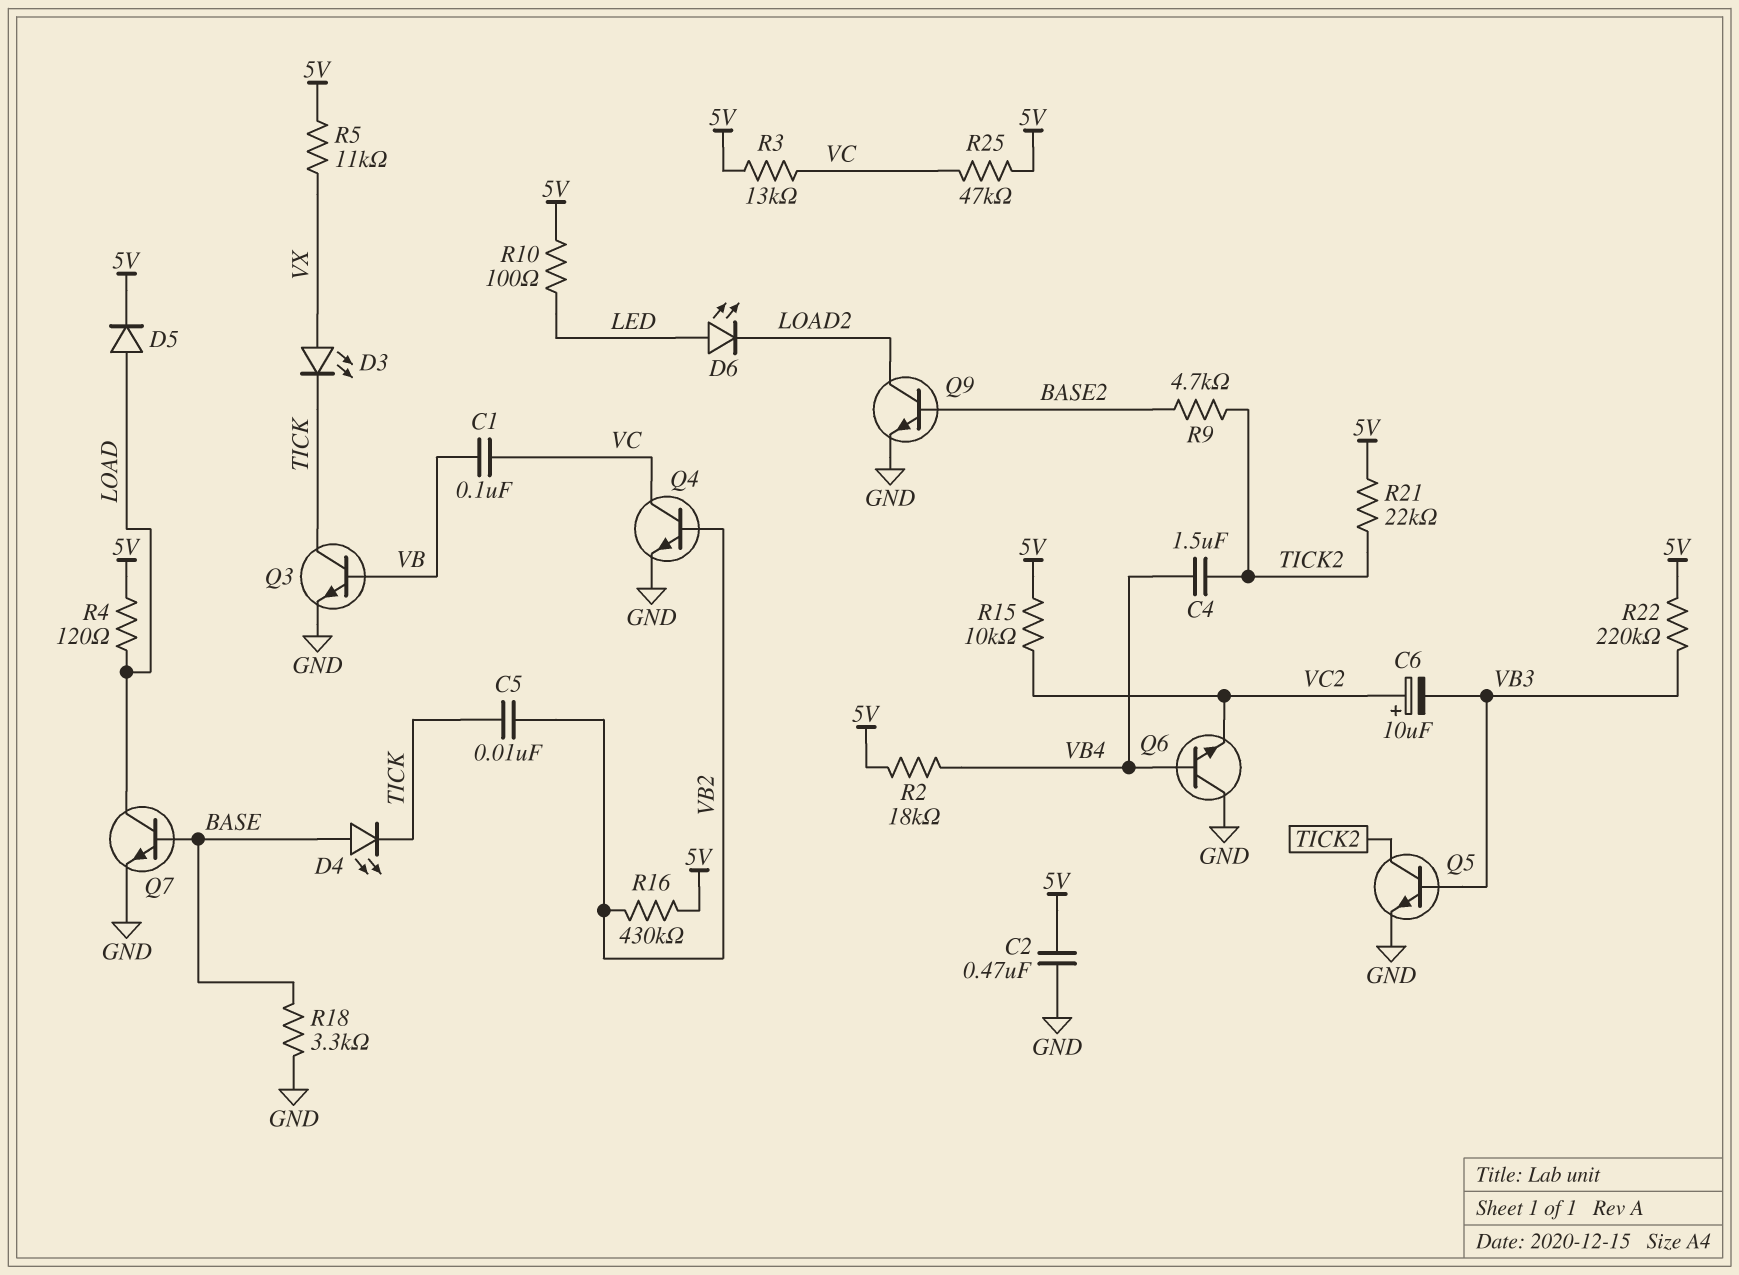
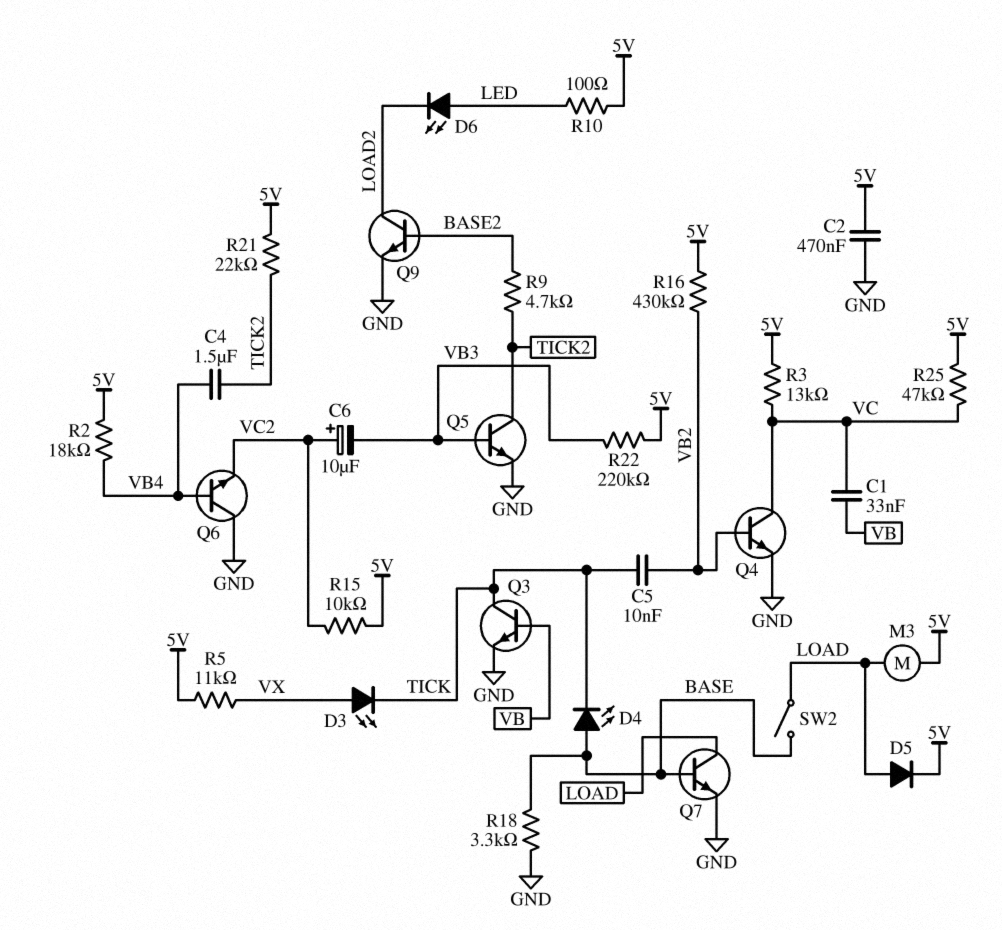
C1: 100nF (VB, VC) -> 33nF (VB, VC)
M3: none -> motor (5V, LOAD)
R4: 120 (5V, LOAD) -> none
SW2: none -> switch (BASE, LOAD)

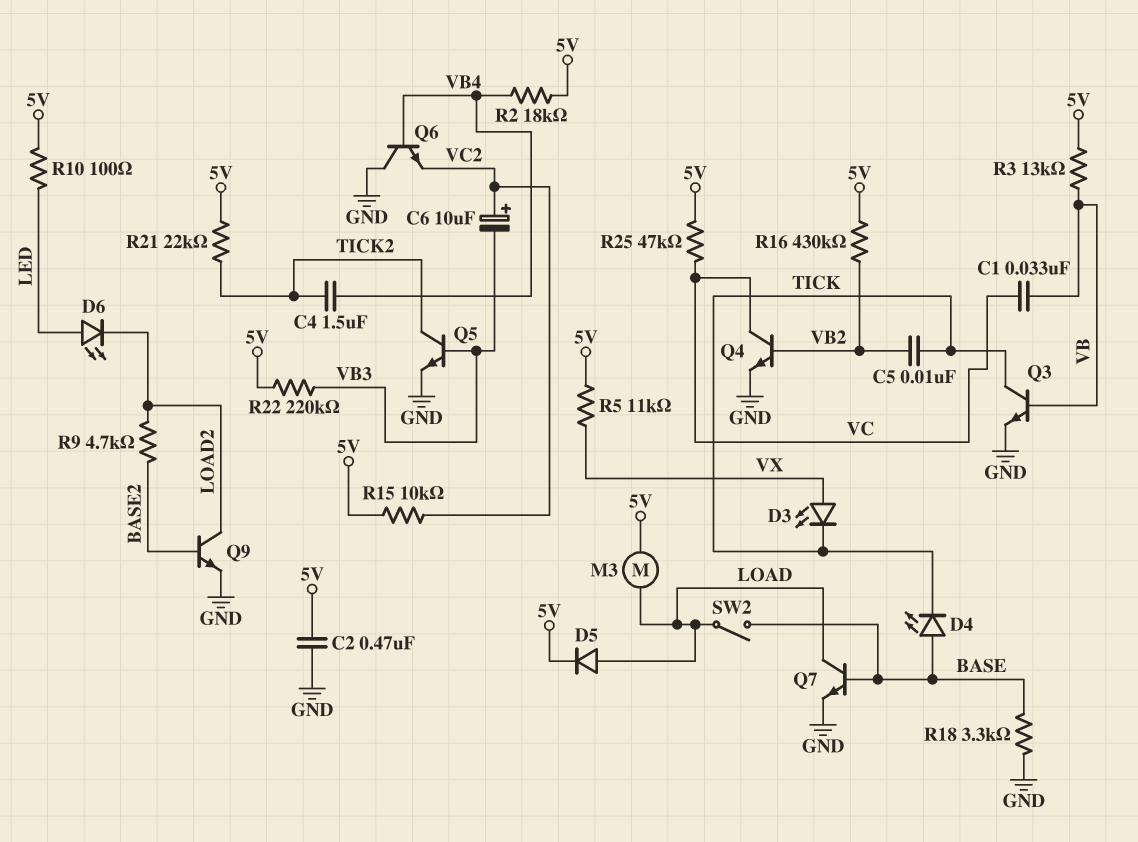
R3: 13k (5V, VC) -> 13k (5V, VB)
R9: 4.7k (BASE2, TICK2) -> 4.7k (BASE2, LOAD2)

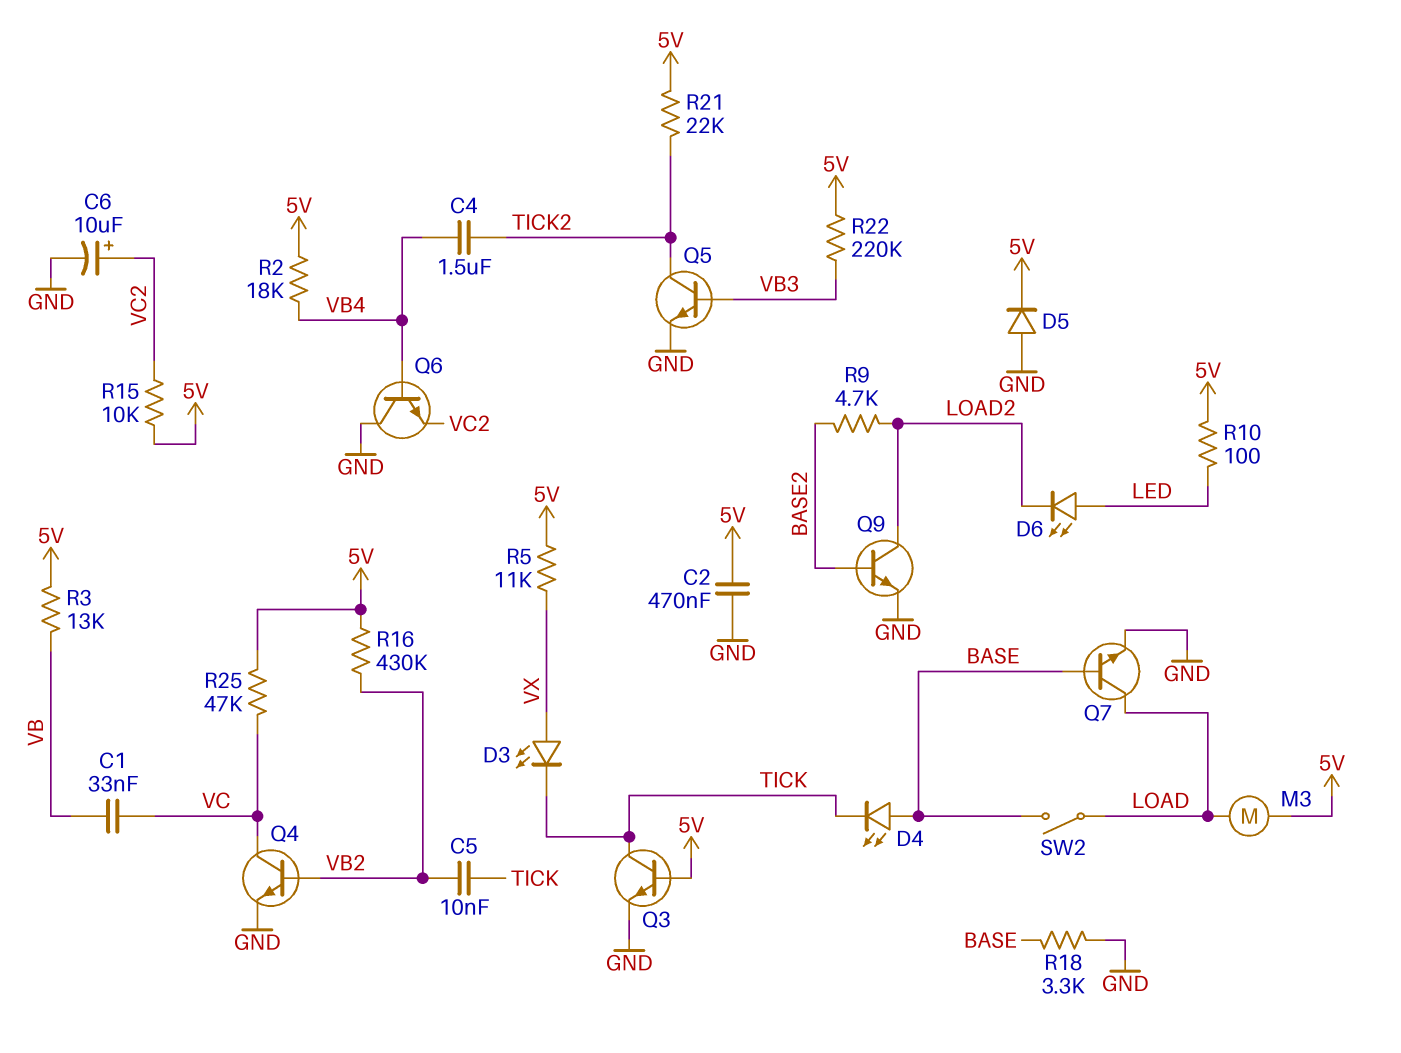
C6: 10uF (plus VC2, minus VB3) -> 10uF (plus VC2, minus GND)
D5: diode (A LOAD, K 5V) -> diode (A GND, K 5V)
Q3: NPN (B VB, C TICK, E GND) -> NPN (B 5V, C TICK, E GND)

